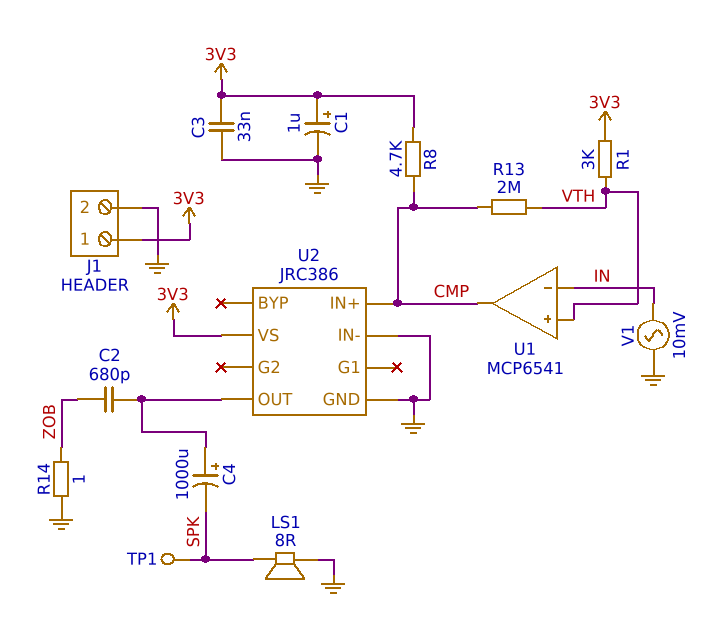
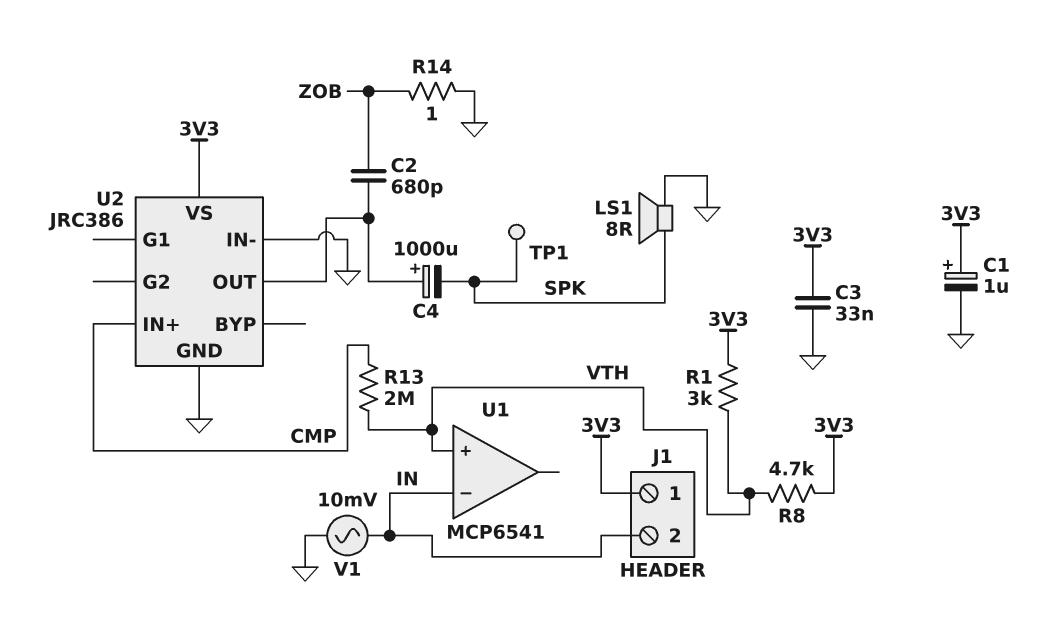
J1 pin 2: GND -> IN
R8: 4.7k (3V3, CMP) -> 4.7k (3V3, VTH)
U1 pin out: CMP -> none

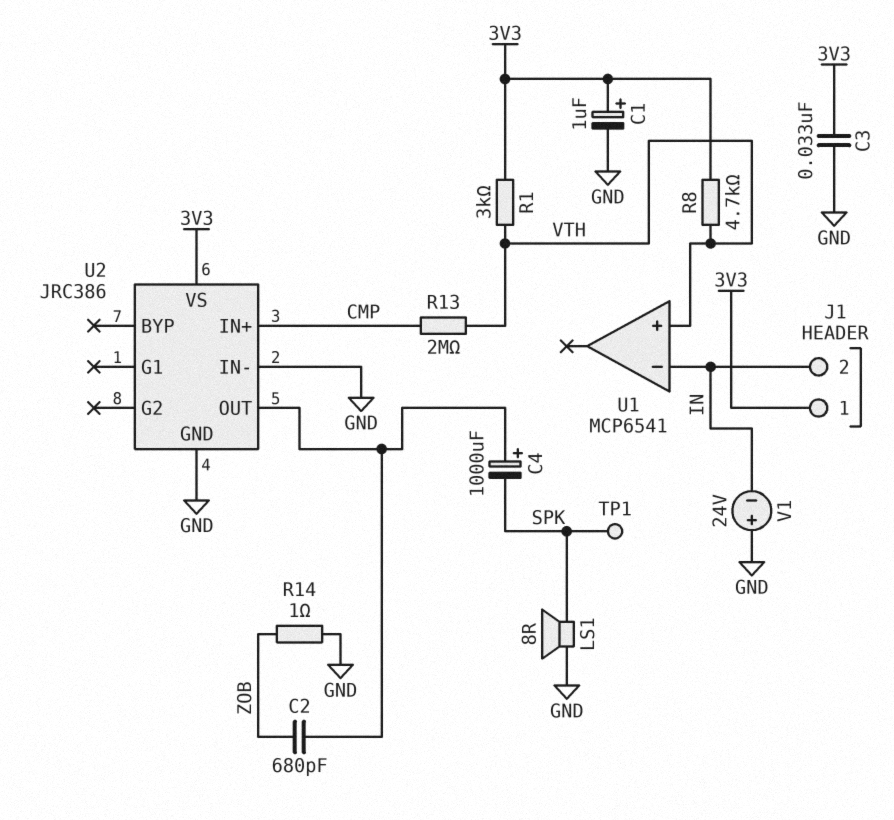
V1: AC 10mV (GND, IN) -> 24V (plus GND, minus IN)

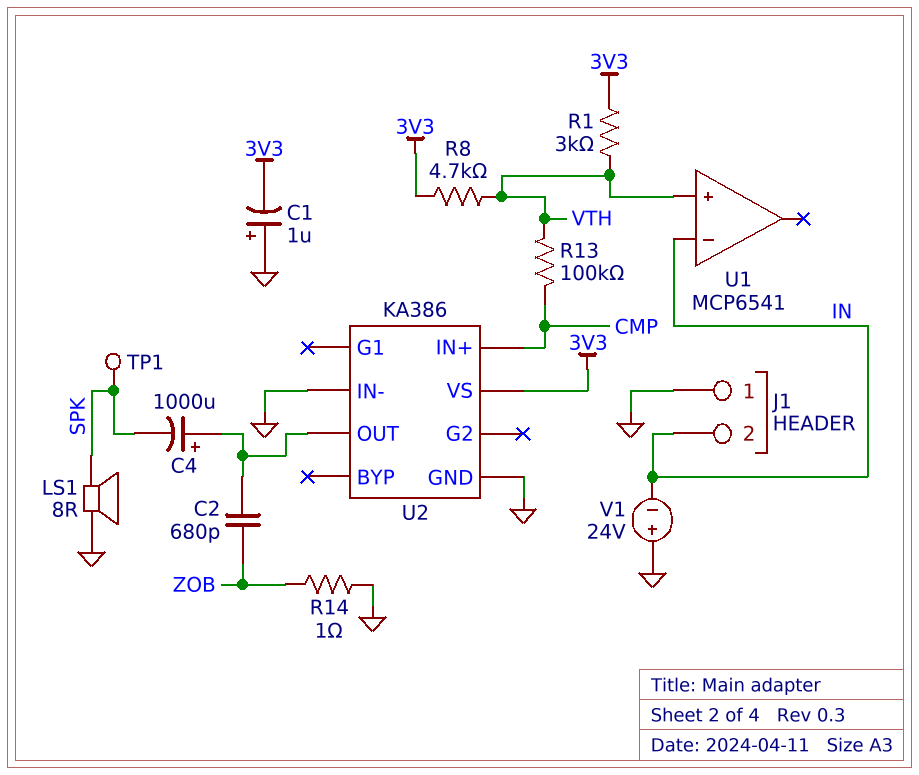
C1: 1uF (plus 3V3, minus GND) -> 1uF (plus GND, minus 3V3)
C3: 33nF (3V3, GND) -> none
J1 pin 1: 3V3 -> GND
R13: 2M (CMP, VTH) -> 100k (CMP, VTH)
U2: JRC386 -> KA386

